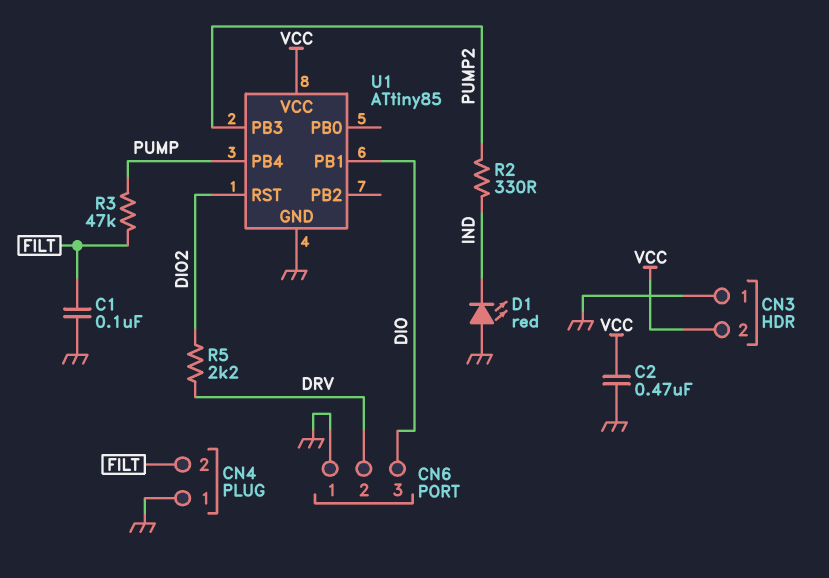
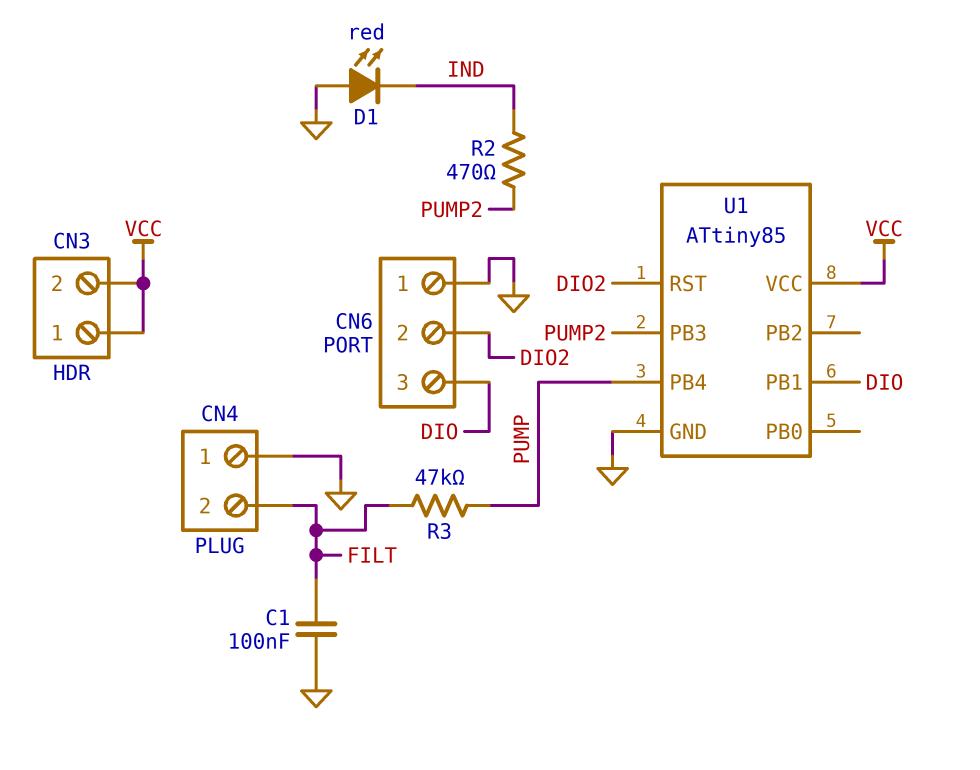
C2: 470nF (GND, VCC) -> none
CN3 pin 1: GND -> VCC
CN6 pin 2: DRV -> DIO2
R2: 330 (IND, PUMP2) -> 470 (IND, PUMP2)
R5: 2.2k (DIO2, DRV) -> none

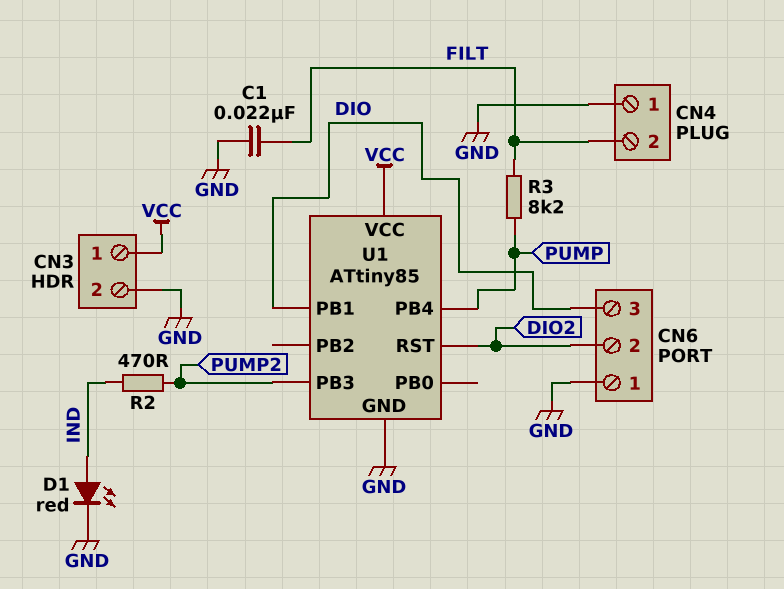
C1: 100nF (FILT, GND) -> 22nF (FILT, GND)
CN3 pin 2: VCC -> GND
D1: LED red (A GND, K IND) -> LED red (A IND, K GND)
R3: 47k (FILT, PUMP) -> 8.2k (FILT, PUMP)

